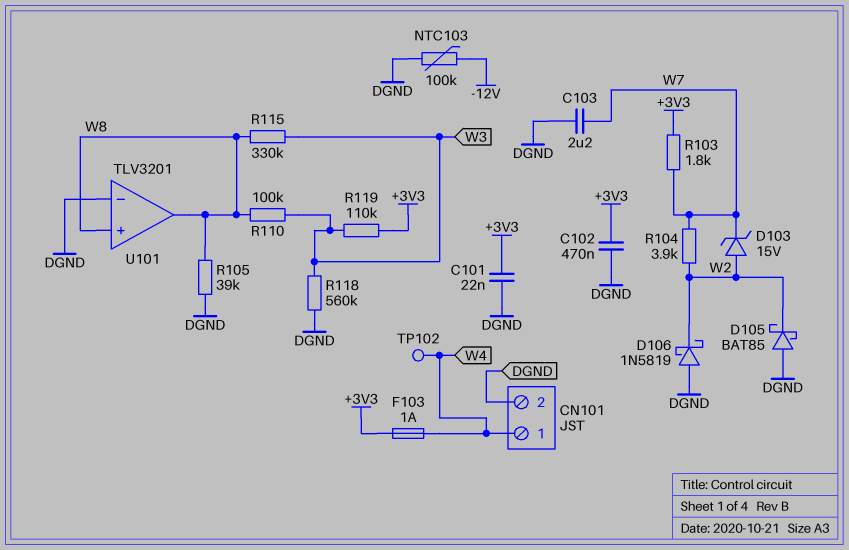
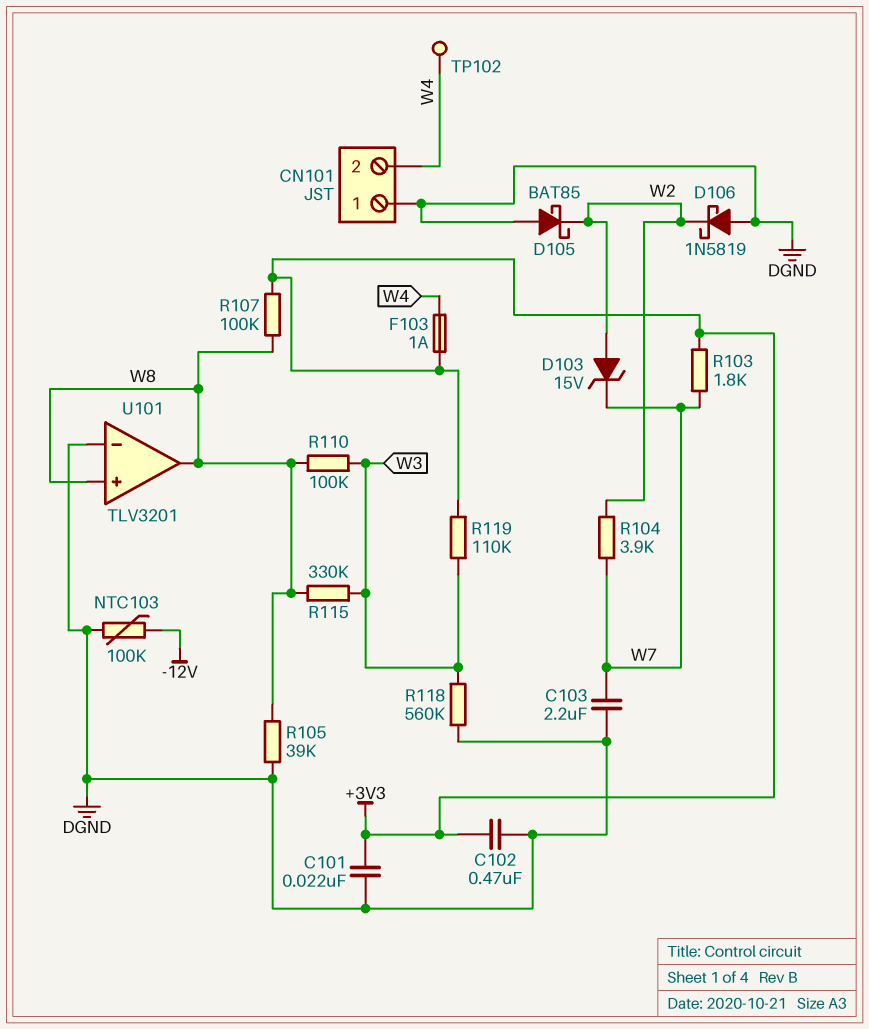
CN101 pin 1: W4 -> DGND
CN101 pin 2: DGND -> W4
R107: none -> 100k (+3V3, W8)

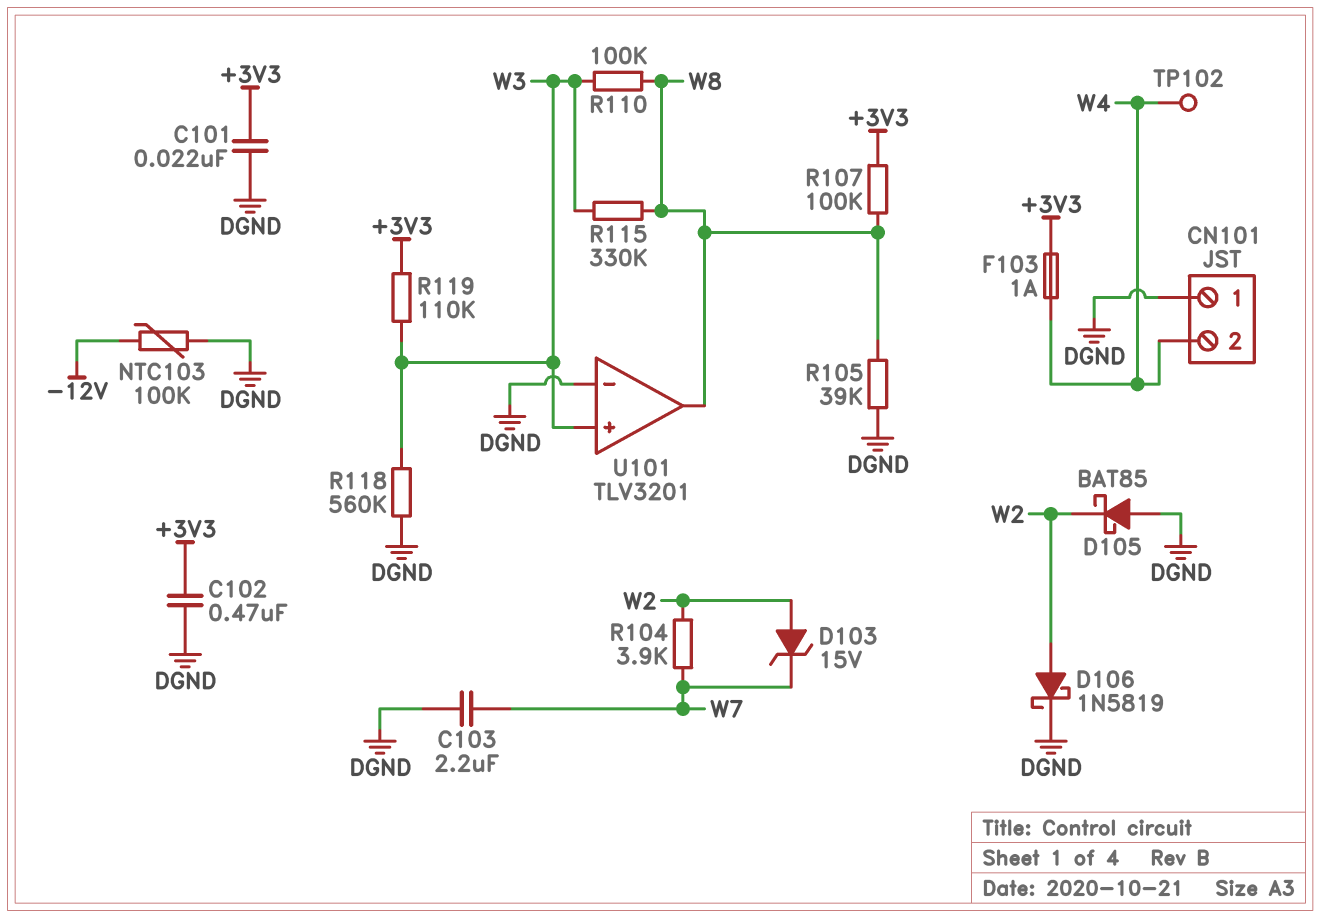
D106: schottky 1N5819 (A DGND, K W2) -> schottky 1N5819 (A W2, K DGND)
R103: 1.8k (+3V3, W7) -> none
U101 pin in+: W8 -> W3

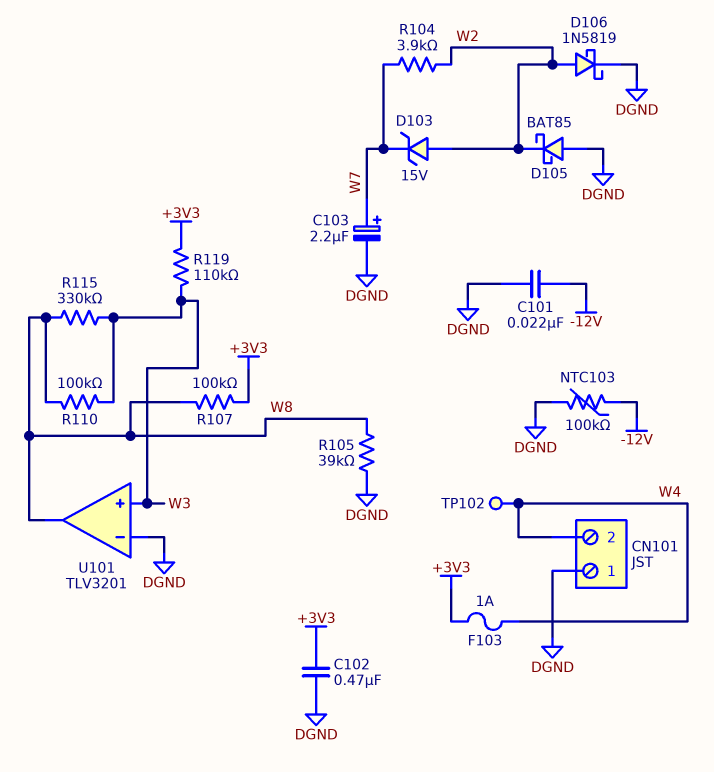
C101: 22nF (+3V3, DGND) -> 22nF (-12V, DGND)
C103: 2.2uF (DGND, W7) -> 2.2uF (plus W7, minus DGND)
R118: 560k (DGND, W3) -> none

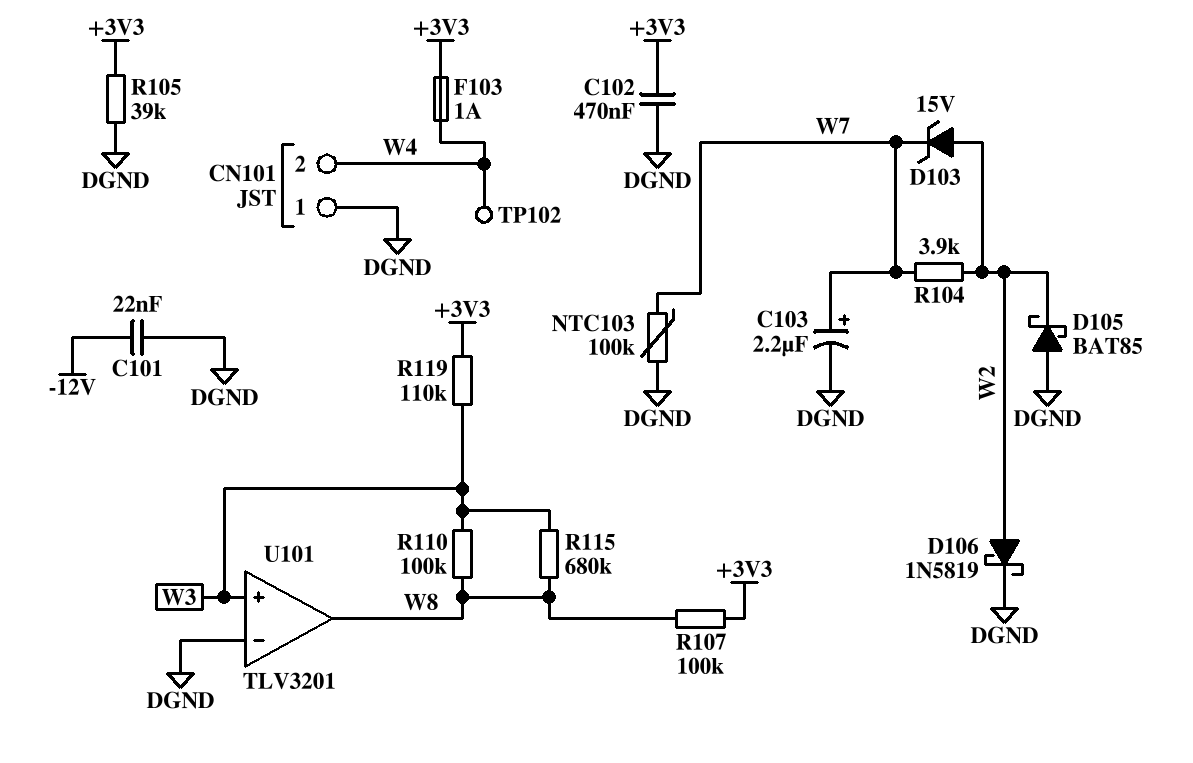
NTC103: 100k (-12V, DGND) -> 100k (DGND, W7)
R105: 39k (DGND, W8) -> 39k (+3V3, DGND)
R115: 330k (W3, W8) -> 680k (W3, W8)

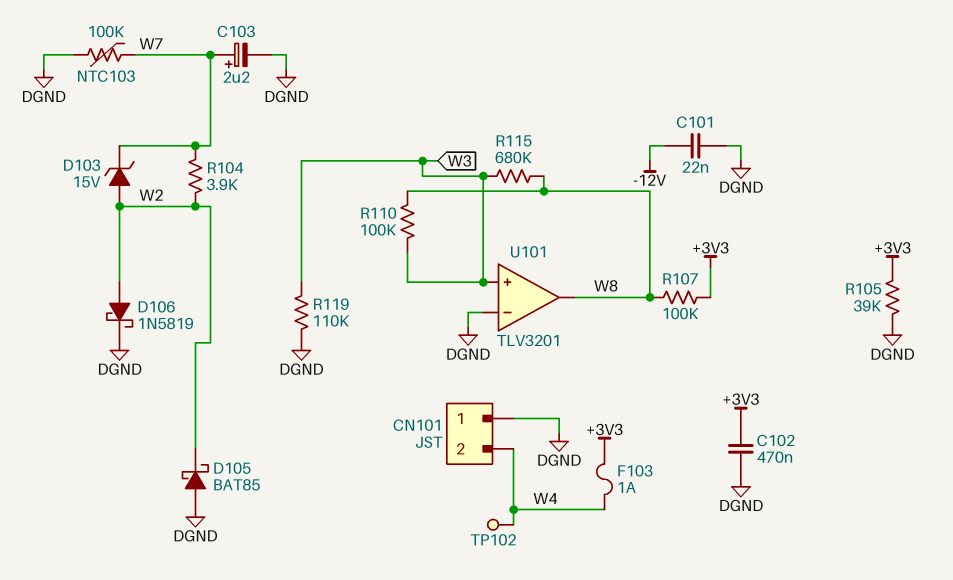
R119: 110k (+3V3, W3) -> 110k (DGND, W3)

